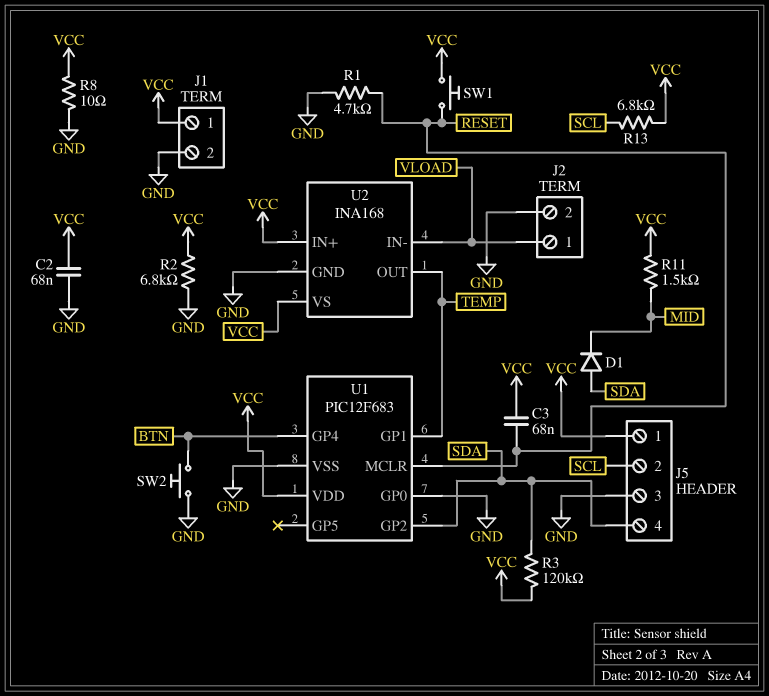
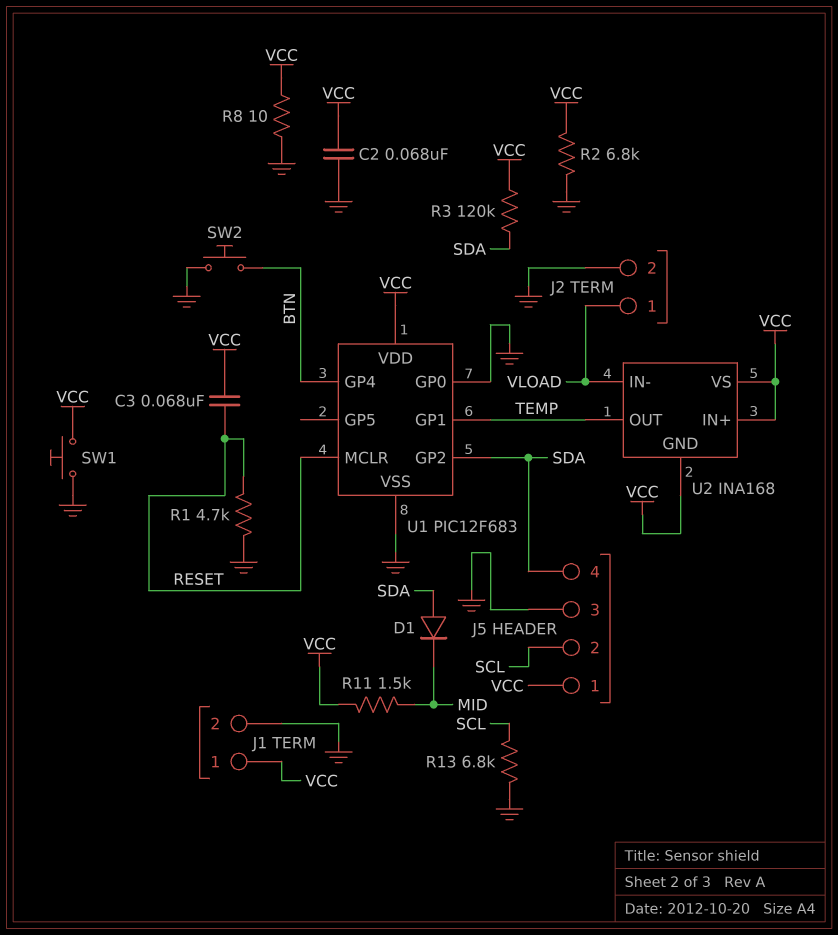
R13: 6.8k (SCL, VCC) -> 6.8k (GND, SCL)
SW1: button (RESET, VCC) -> button (GND, VCC)
U2 pin GND: GND -> VCC

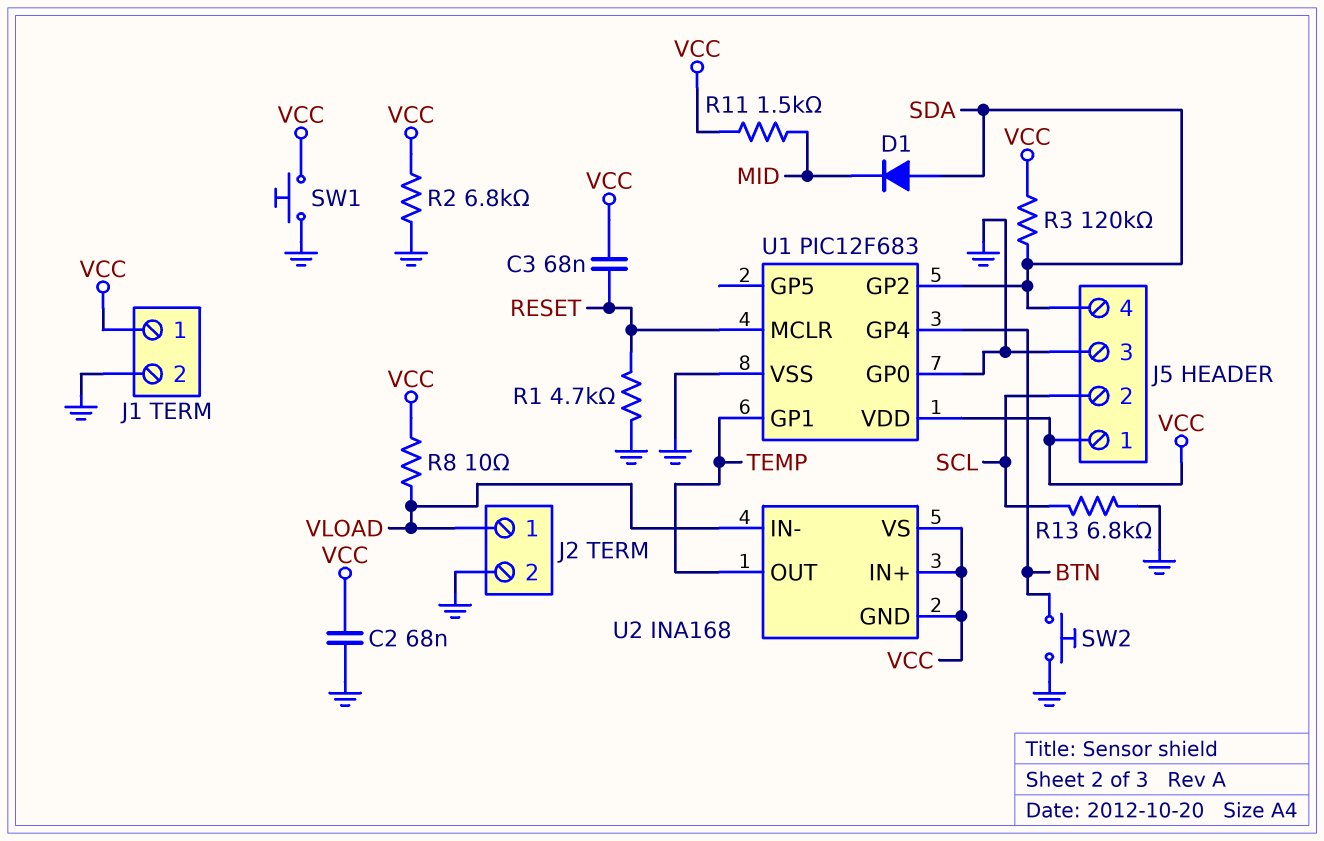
R8: 10 (GND, VCC) -> 10 (VCC, VLOAD)

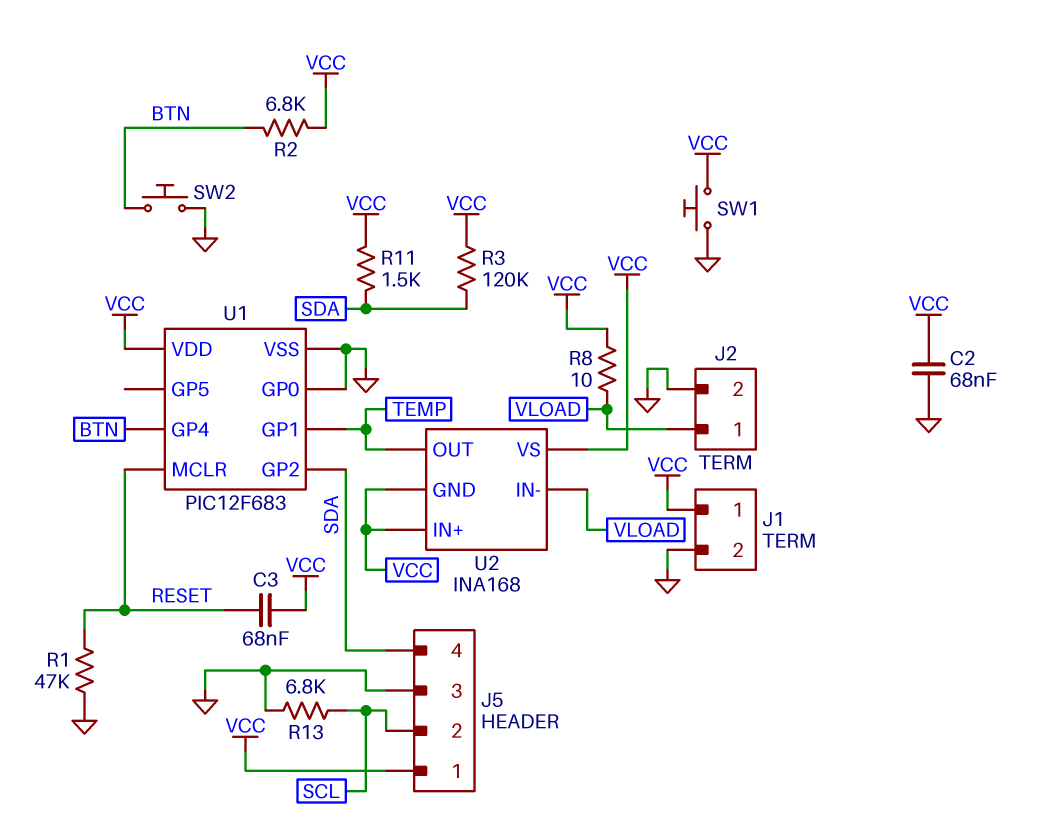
D1: diode (A SDA, K MID) -> none
R1: 4.7k (GND, RESET) -> 47k (GND, RESET)
R2: 6.8k (GND, VCC) -> 6.8k (BTN, VCC)
R11: 1.5k (MID, VCC) -> 1.5k (SDA, VCC)

